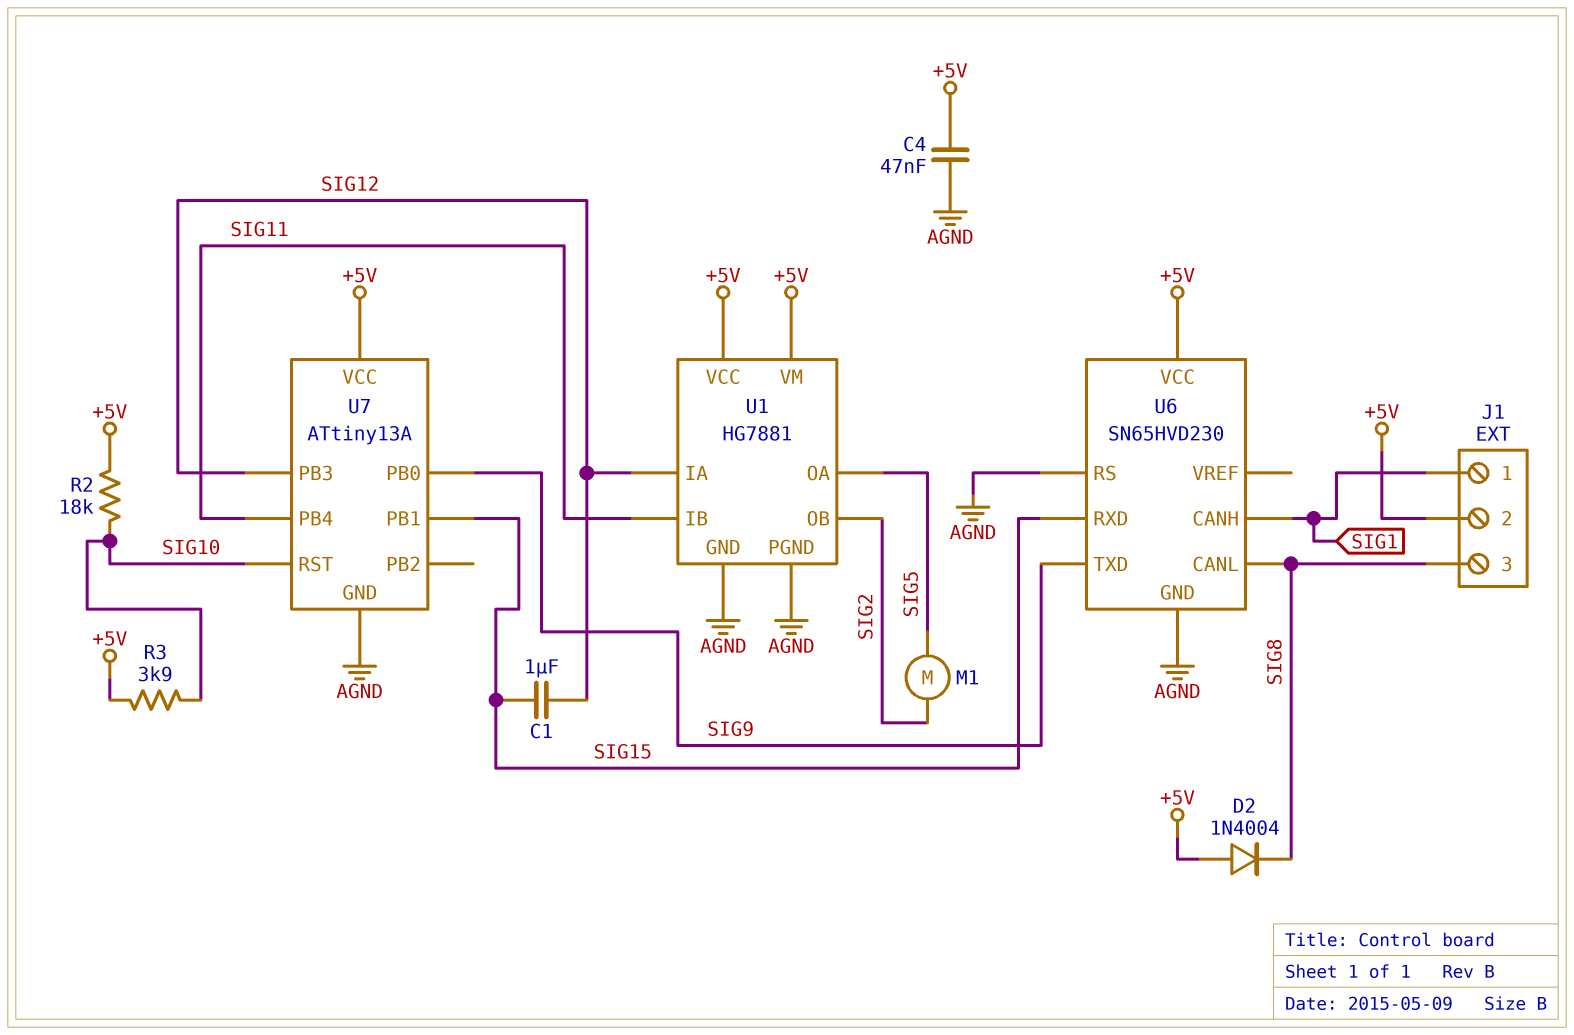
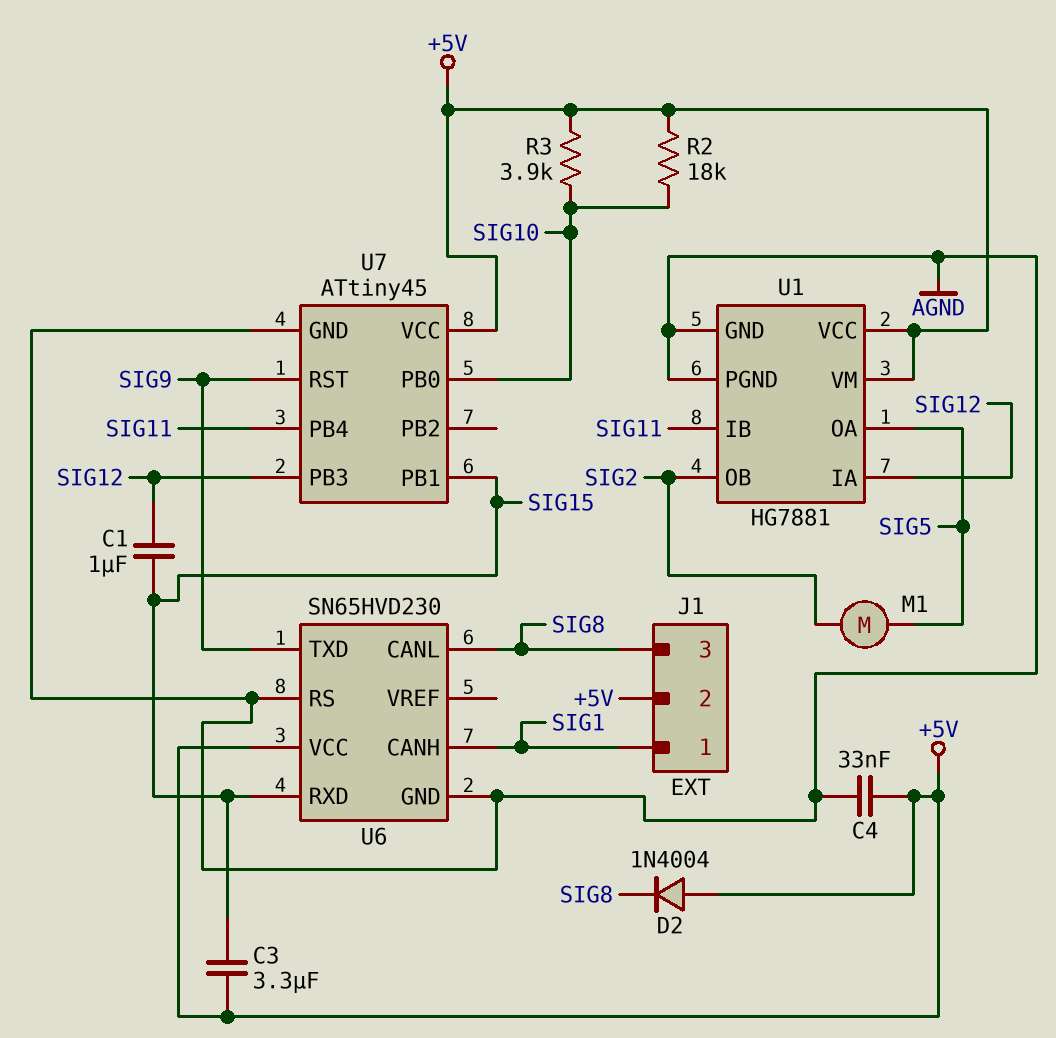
C3: none -> 3.3uF (+5V, SIG15)
C4: 47nF (+5V, AGND) -> 33nF (+5V, AGND)
U7: ATtiny13A -> ATtiny45
U7 pin PB0: SIG9 -> SIG10
U7 pin RST: SIG10 -> SIG9

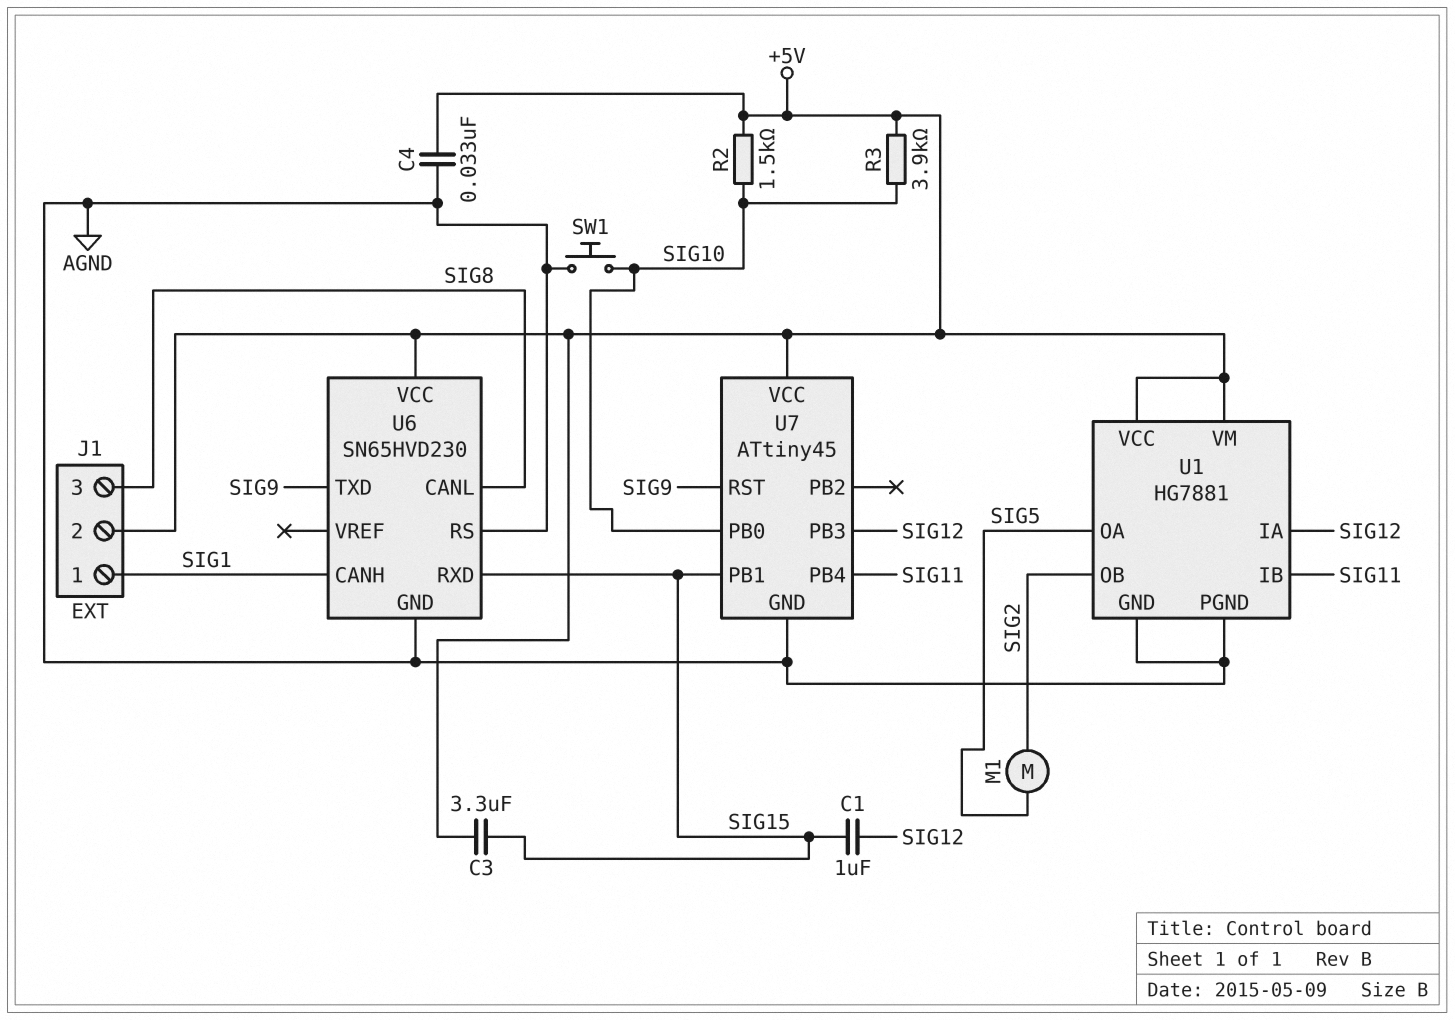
D2: diode 1N4004 (A +5V, K SIG8) -> none
R2: 18k (+5V, SIG10) -> 1.5k (+5V, SIG10)
SW1: none -> button (AGND, SIG10)

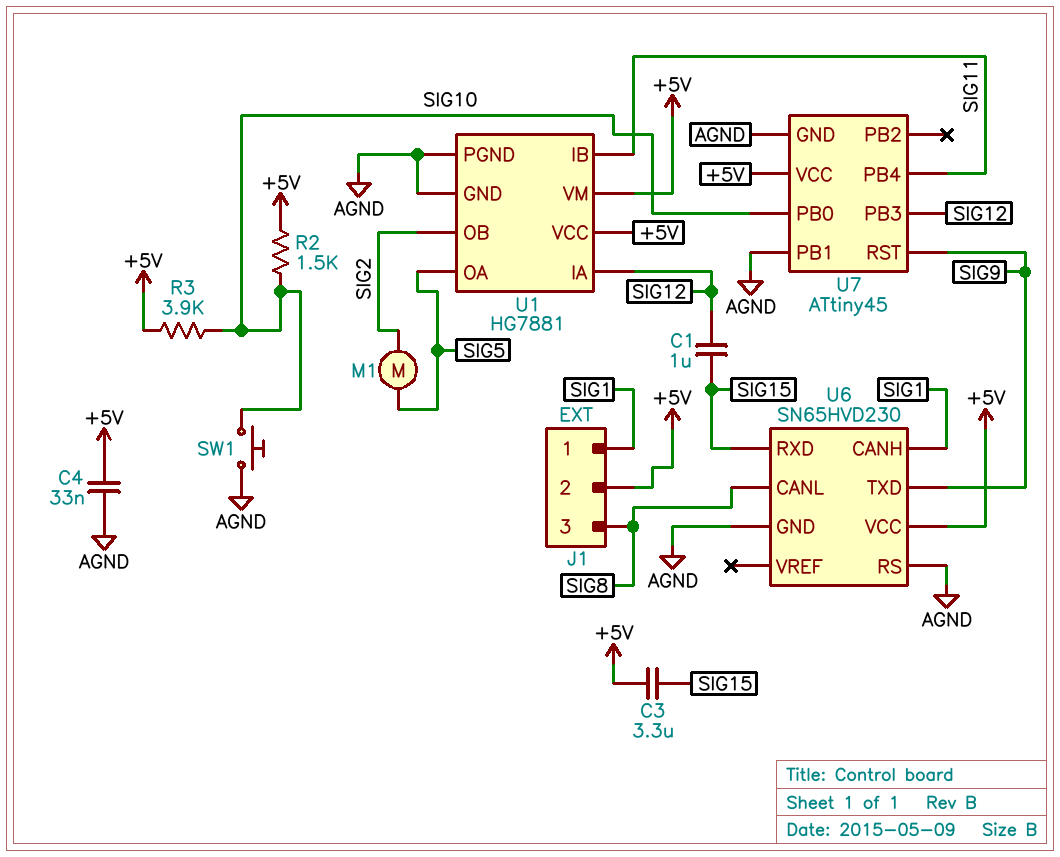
U7 pin PB1: SIG15 -> AGND

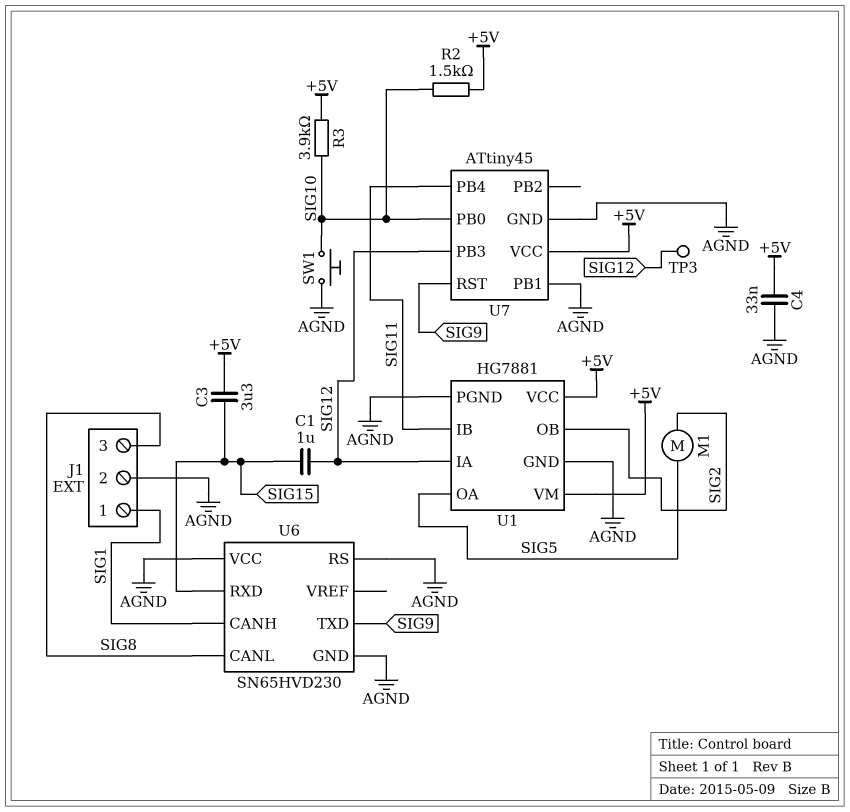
J1 pin 2: +5V -> AGND
TP3: none -> test point (SIG12)
U6 pin VCC: +5V -> AGND

